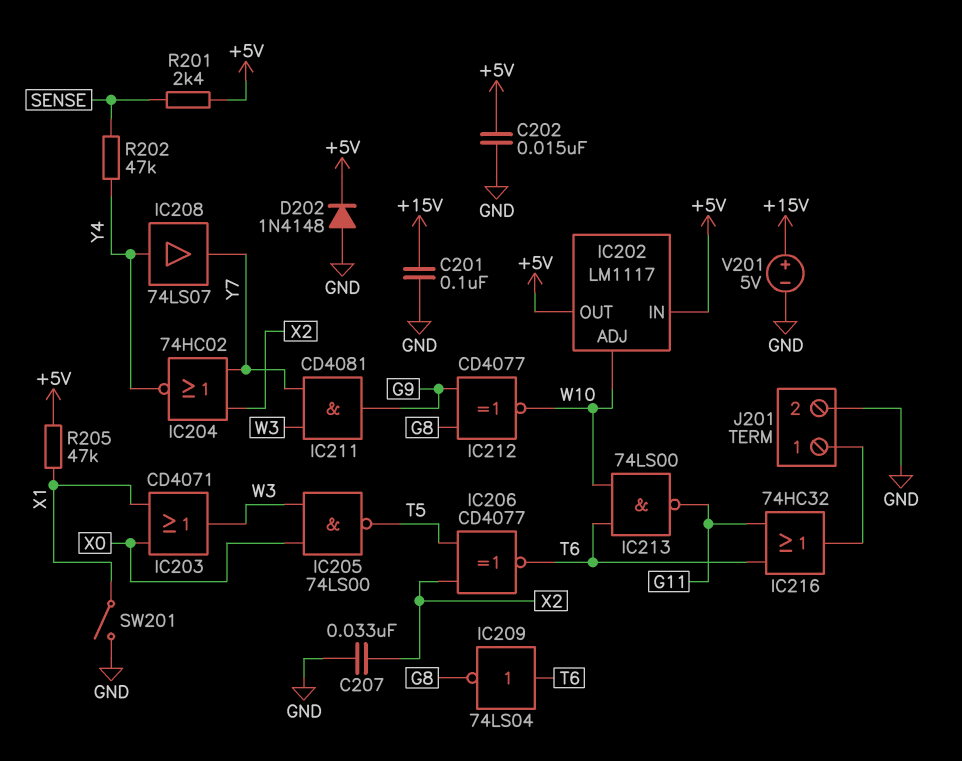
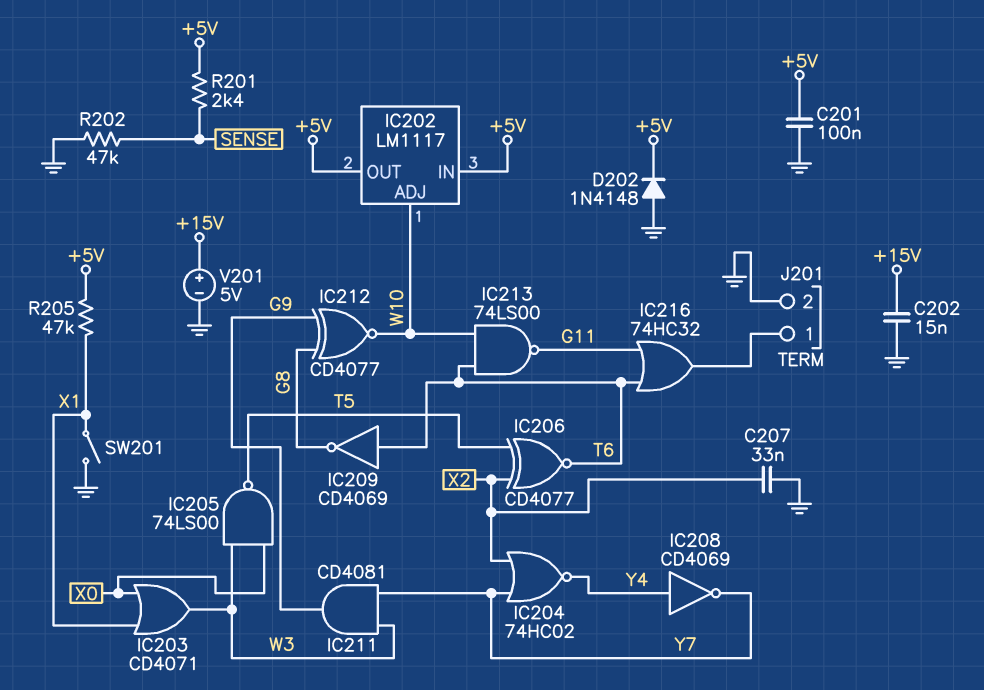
C201: 100nF (+15V, GND) -> 100nF (+5V, GND)
C202: 15nF (+5V, GND) -> 15nF (+15V, GND)
IC208: buffer 74LS07 (in Y4, out Y7) -> NOT CD4069 (in Y4, out Y7)
IC209: NOT 74LS04 (in T6, out G8) -> NOT CD4069 (in T6, out G8)
R202: 47k (SENSE, Y4) -> 47k (GND, SENSE)

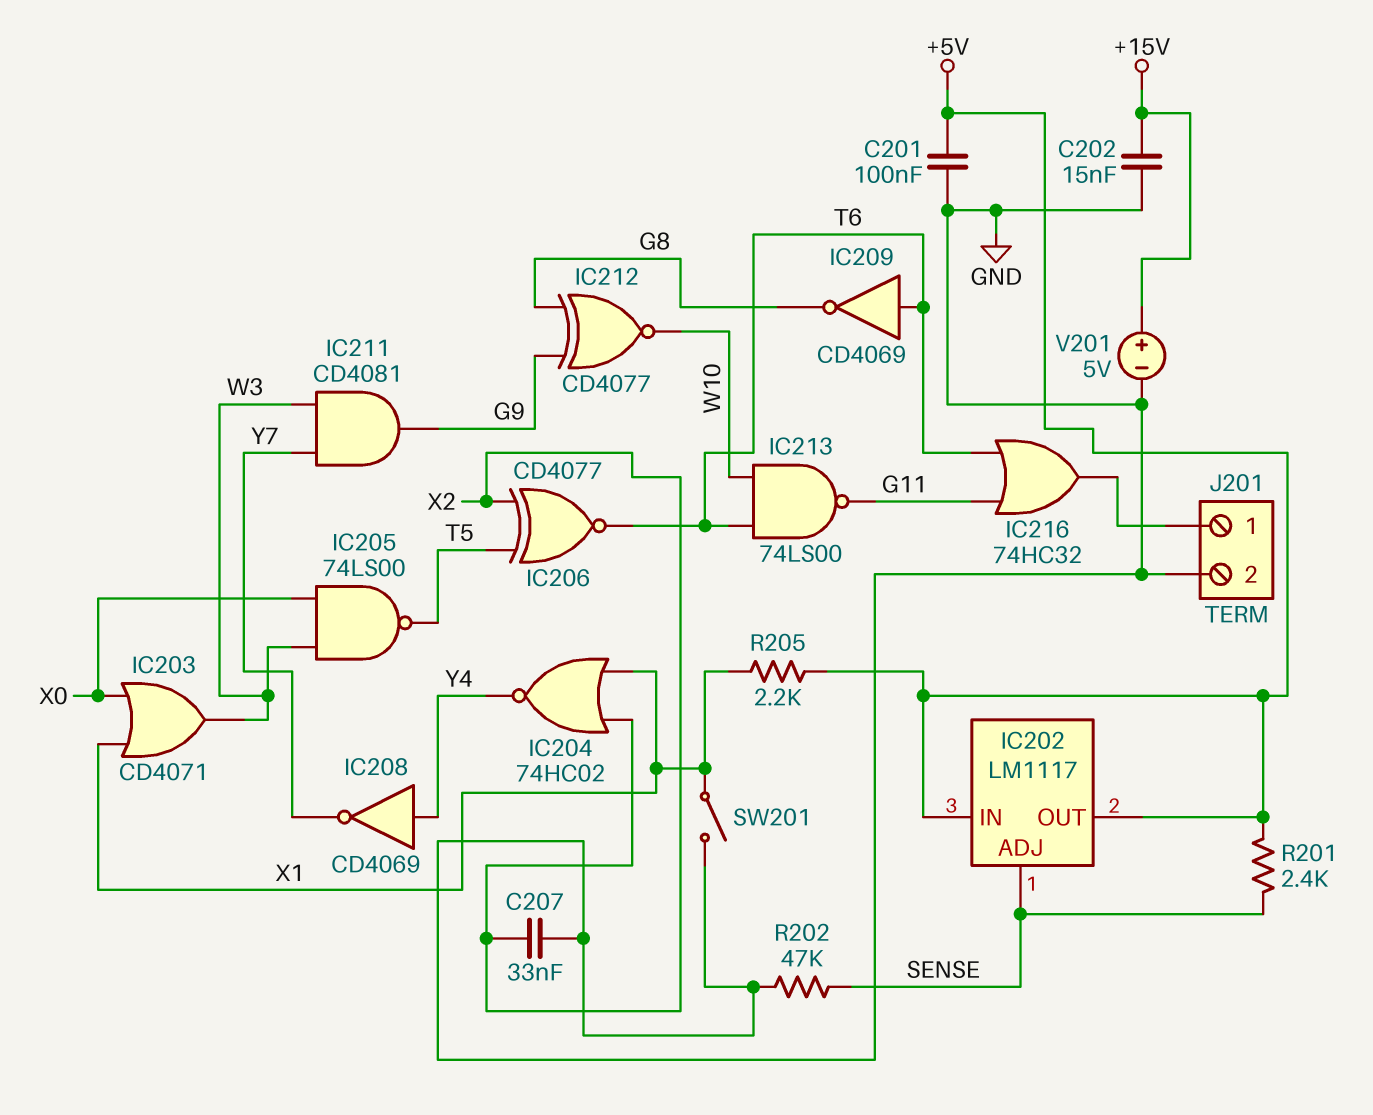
D202: diode 1N4148 (A GND, K +5V) -> none
IC202 pin ADJ: W10 -> SENSE
IC204: NOR 74HC02 (in X2, in Y7, out Y4) -> NOR 74HC02 (in X1, in X2, out Y4)
R205: 47k (+5V, X1) -> 2.2k (+5V, X1)

